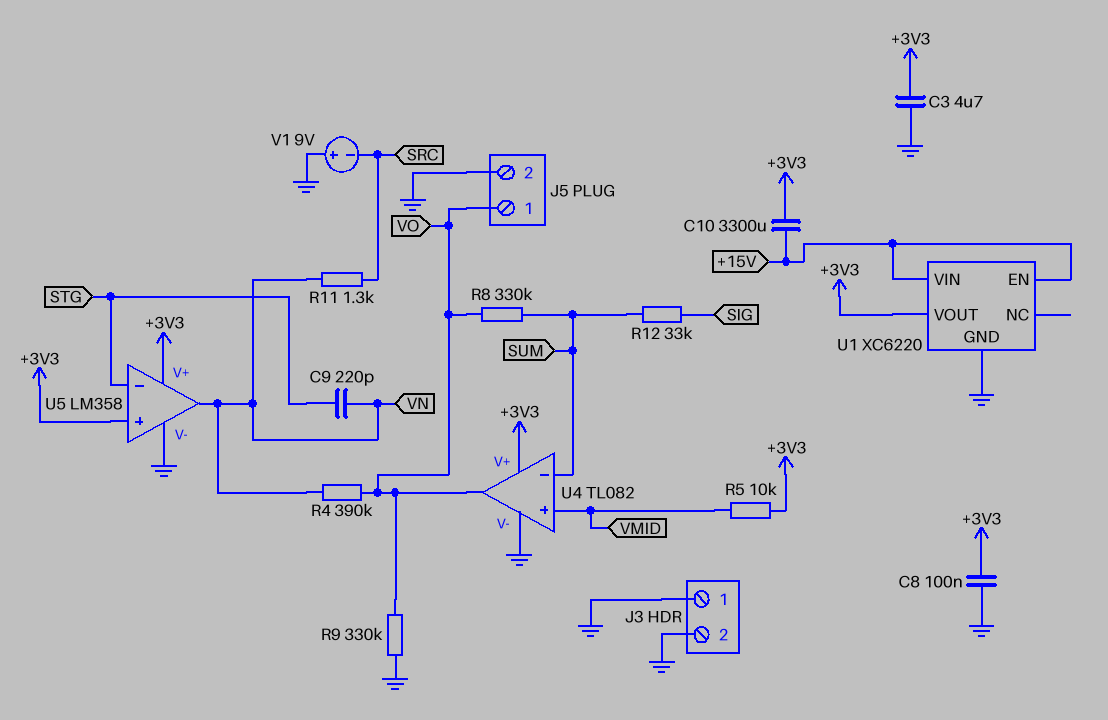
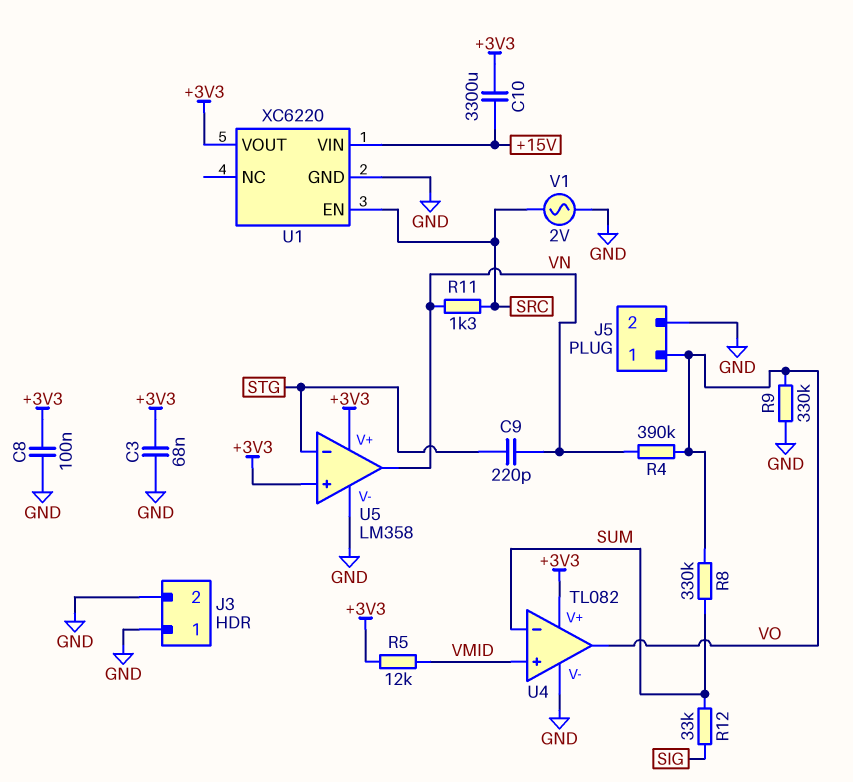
C3: 4.7uF (+3V3, GND) -> 68nF (+3V3, GND)
R5: 10k (+3V3, VMID) -> 12k (+3V3, VMID)
U1 pin EN: +15V -> SRC
V1: 9V (plus GND, minus SRC) -> AC 2V (GND, SRC)

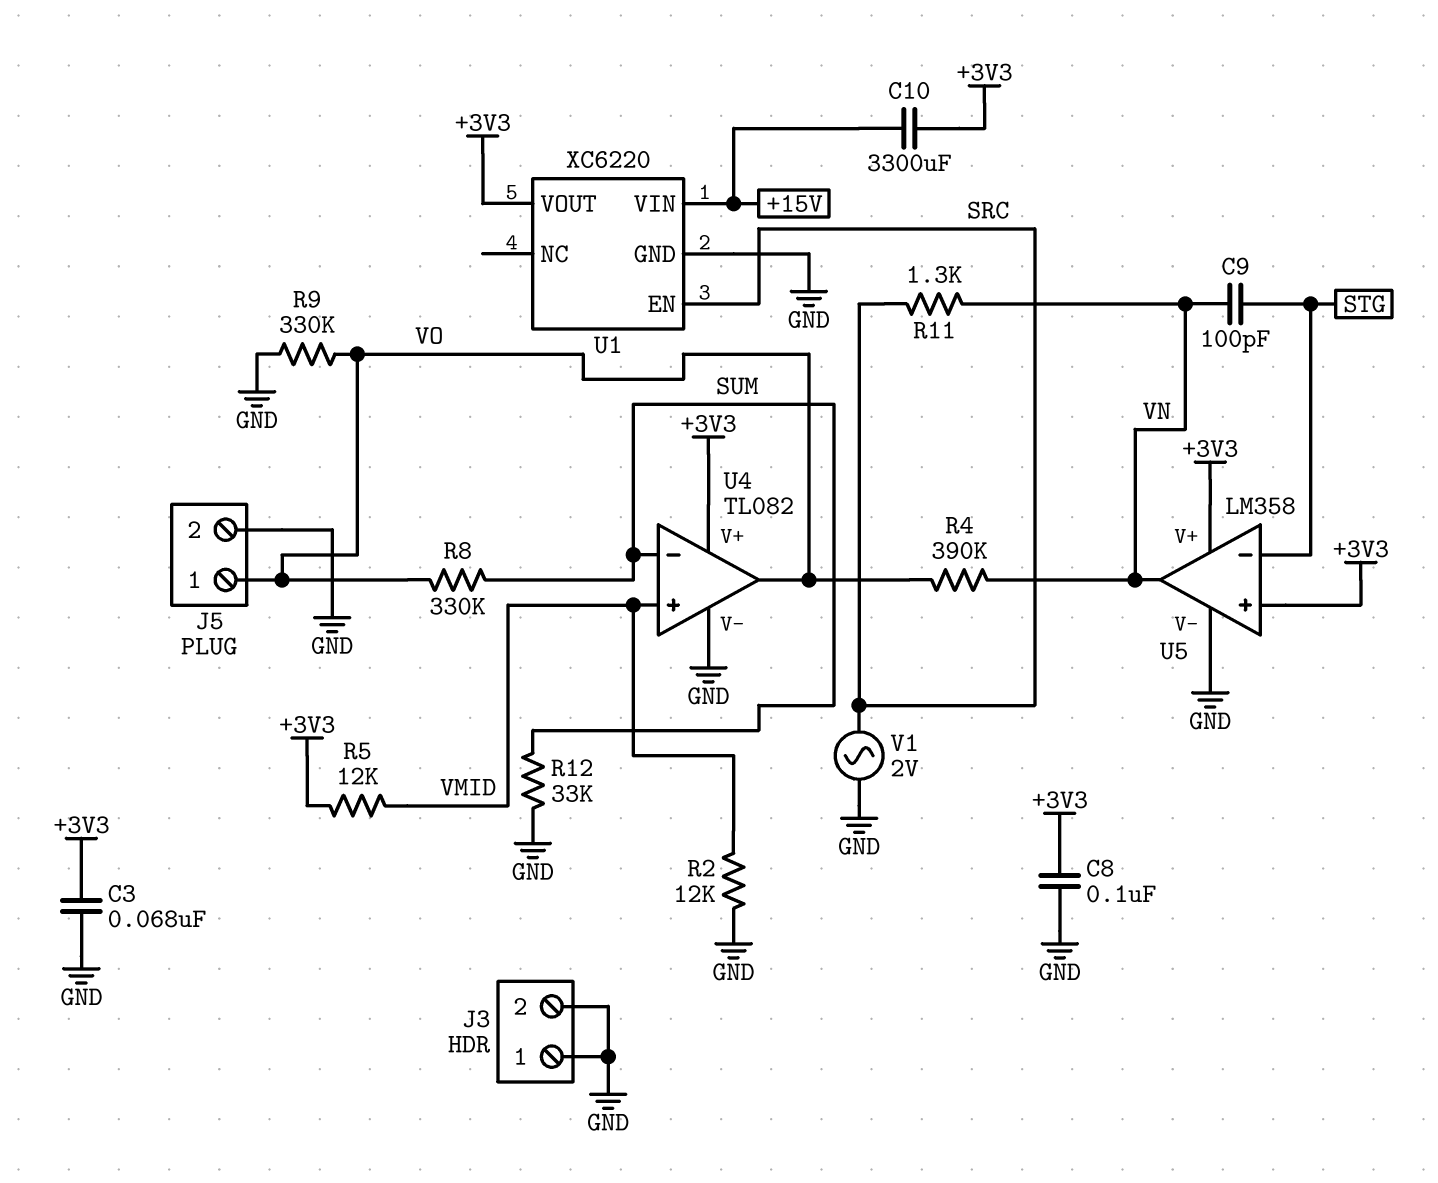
C9: 220pF (STG, VN) -> 100pF (STG, VN)
R2: none -> 12k (GND, VMID)
R12: 33k (SIG, SUM) -> 33k (GND, SUM)

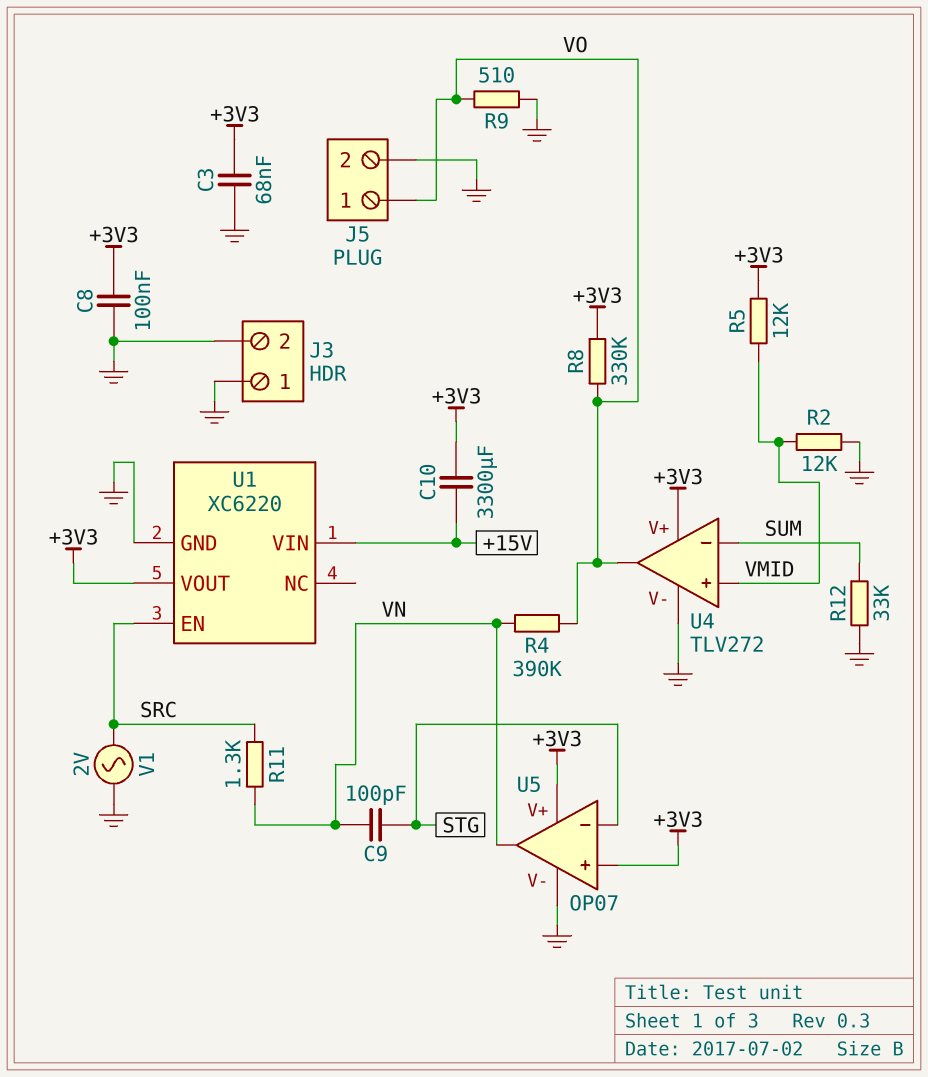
R8: 330k (SUM, VO) -> 330k (+3V3, VO)
R9: 330k (GND, VO) -> 510 (GND, VO)
U4: TL082 -> TLV272
U5: LM358 -> OP07

